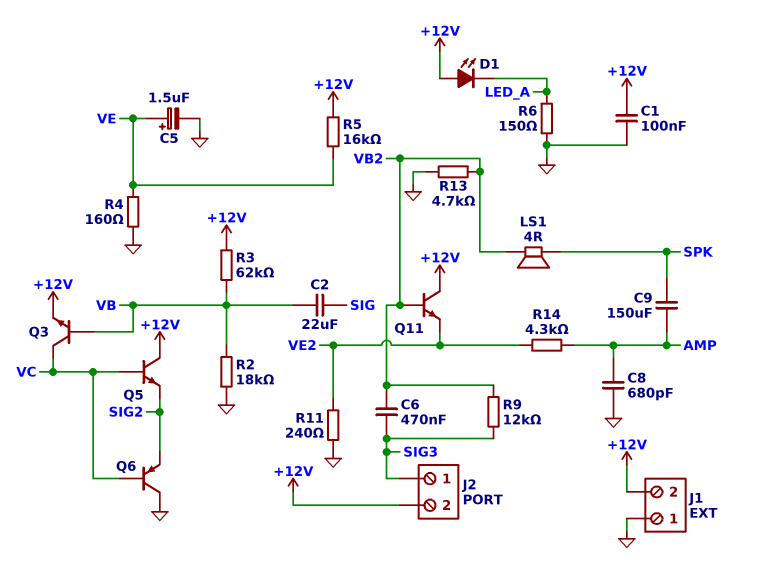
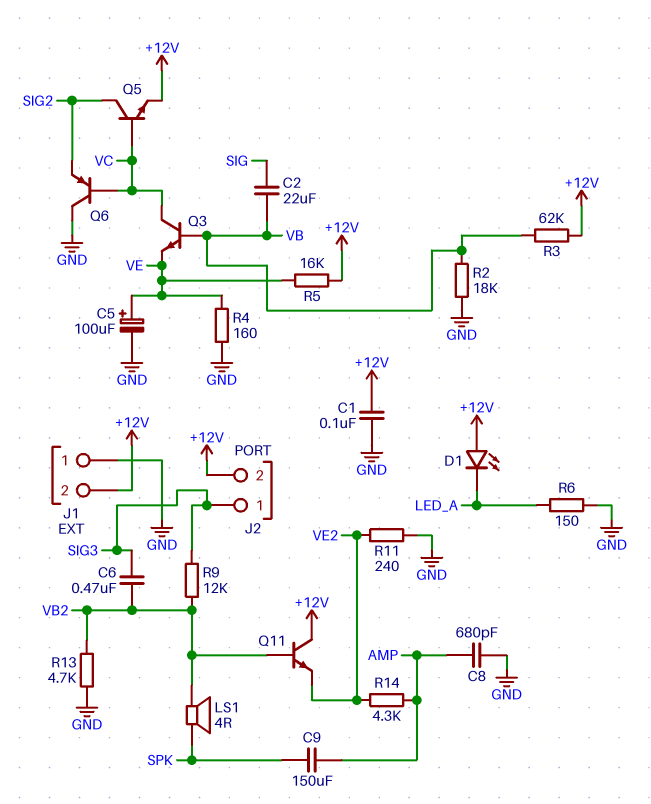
C5: 1.5uF (plus VE, minus GND) -> 100uF (plus VE, minus GND)
Q3: NPN (B VB, C VC, E +12V) -> NPN (B VB, C VC, E VE)
Q5: NPN (B VC, C +12V, E SIG2) -> NPN (B VC, C SIG2, E +12V)

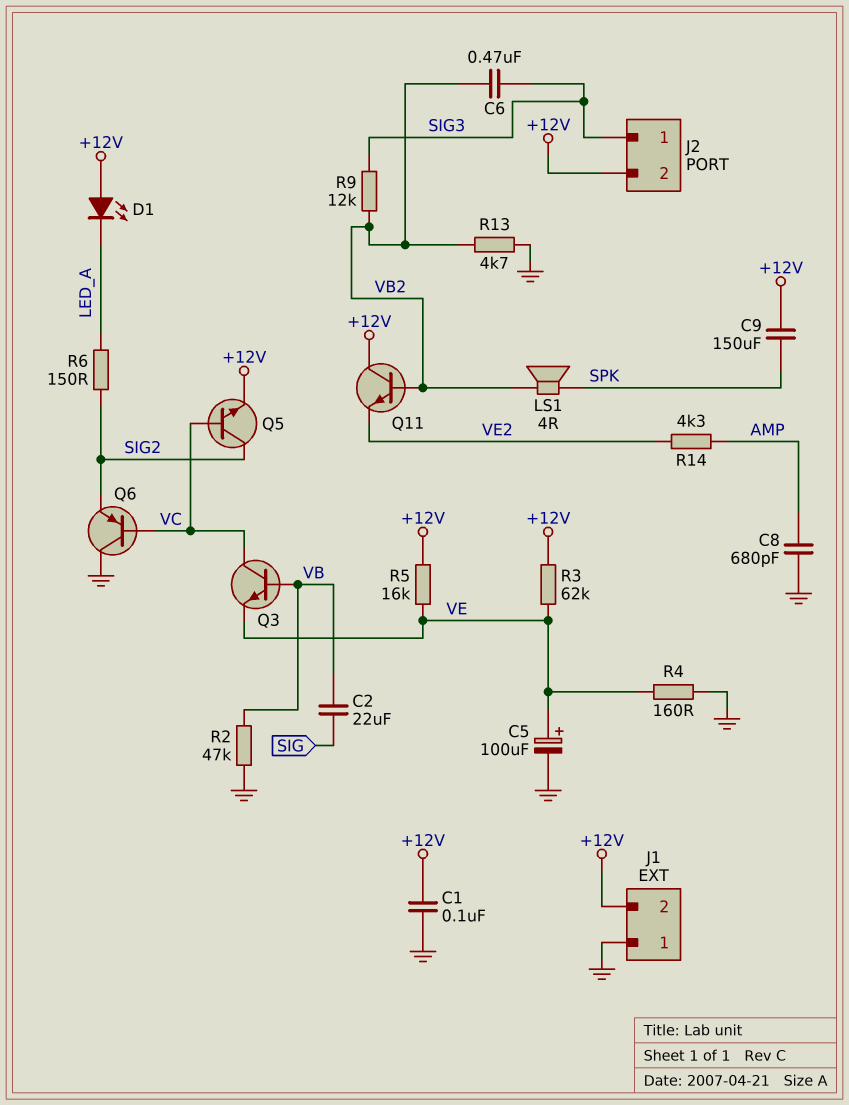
C9: 150uF (AMP, SPK) -> 150uF (+12V, SPK)
R2: 18k (GND, VB) -> 47k (GND, VB)
R3: 62k (+12V, VB) -> 62k (+12V, VE)
R6: 150 (GND, LED_A) -> 150 (LED_A, SIG2)
R11: 240 (GND, VE2) -> none

